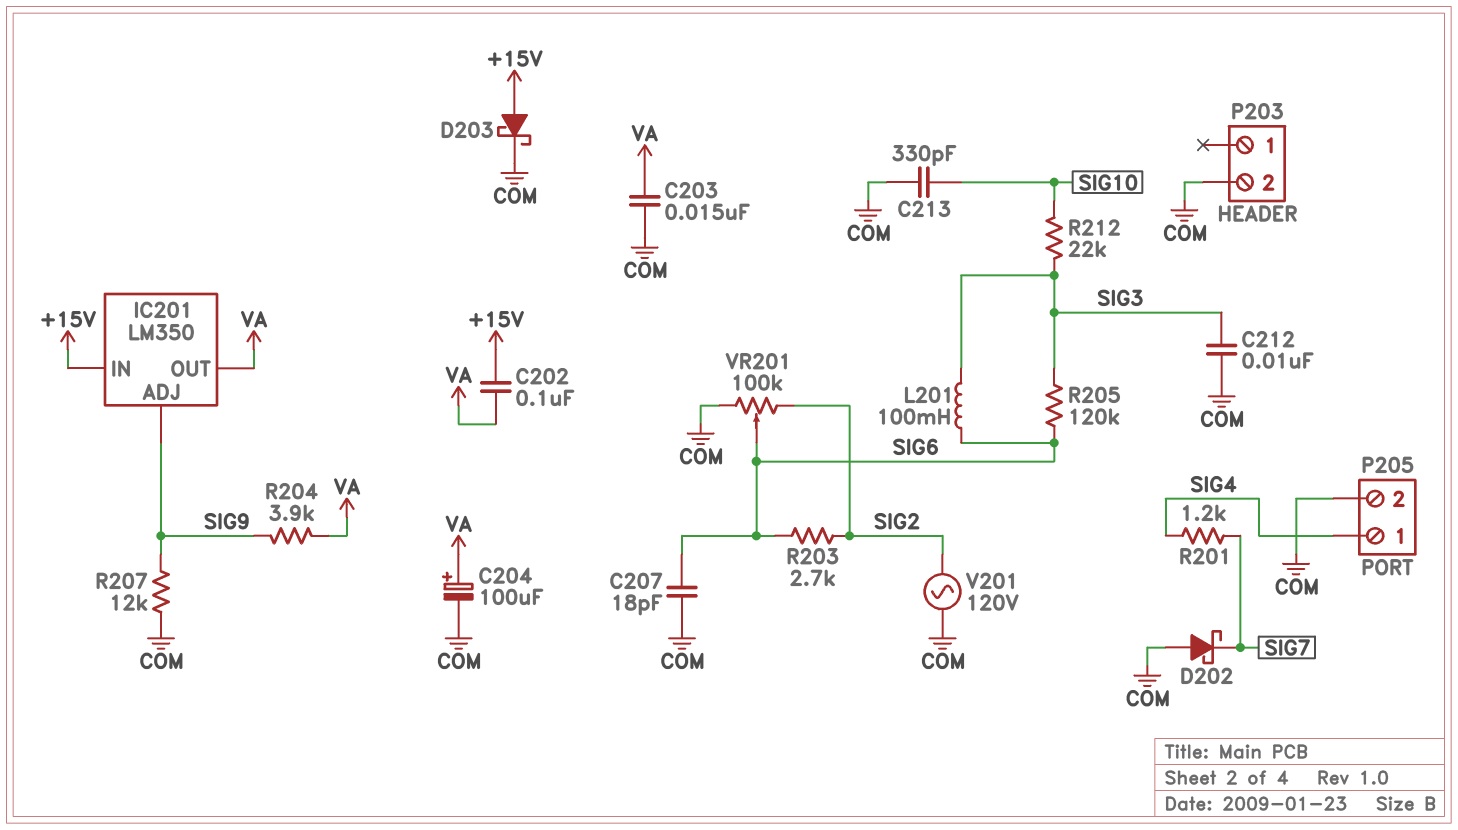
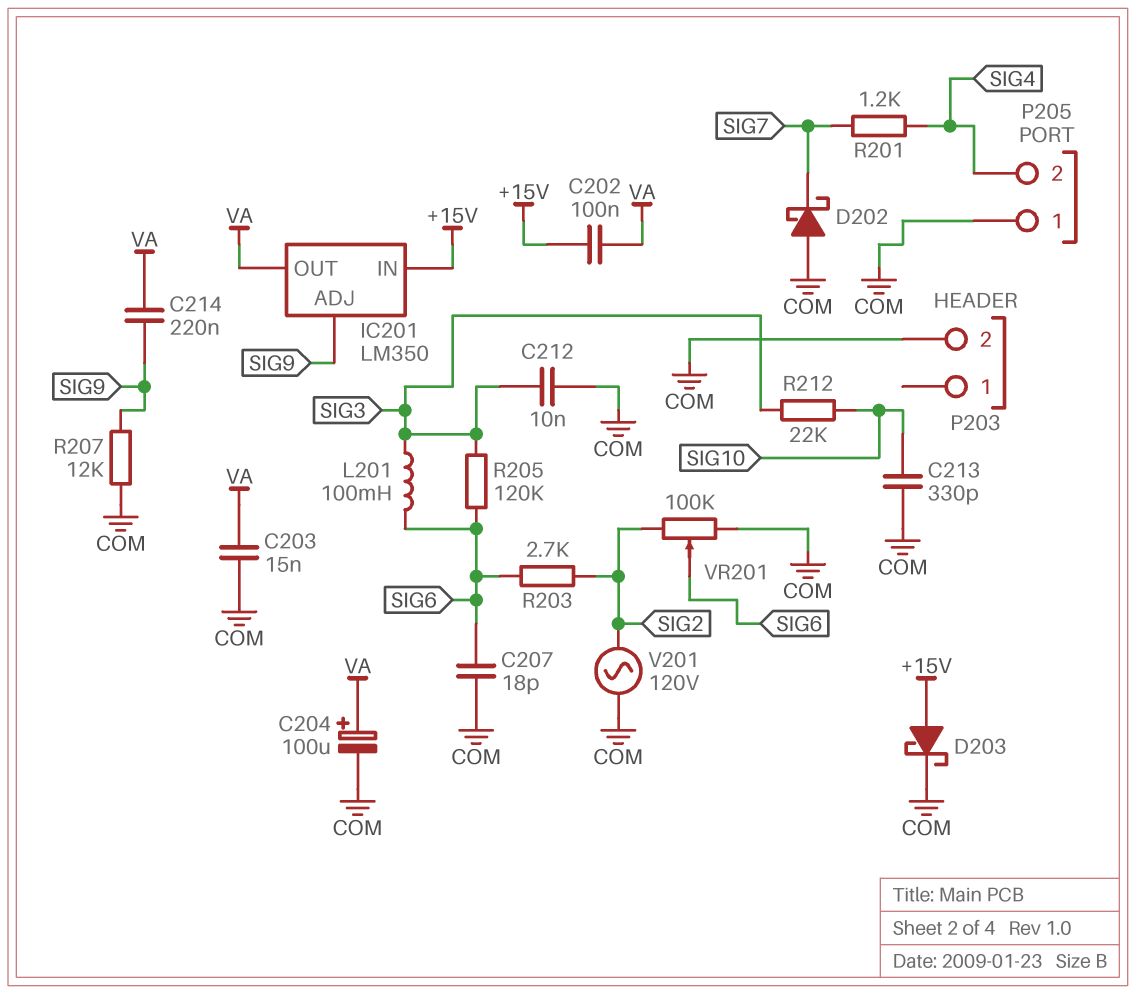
C214: none -> 220nF (SIG9, VA)
P205 pin 1: SIG4 -> COM
P205 pin 2: COM -> SIG4
R204: 3.9k (SIG9, VA) -> none

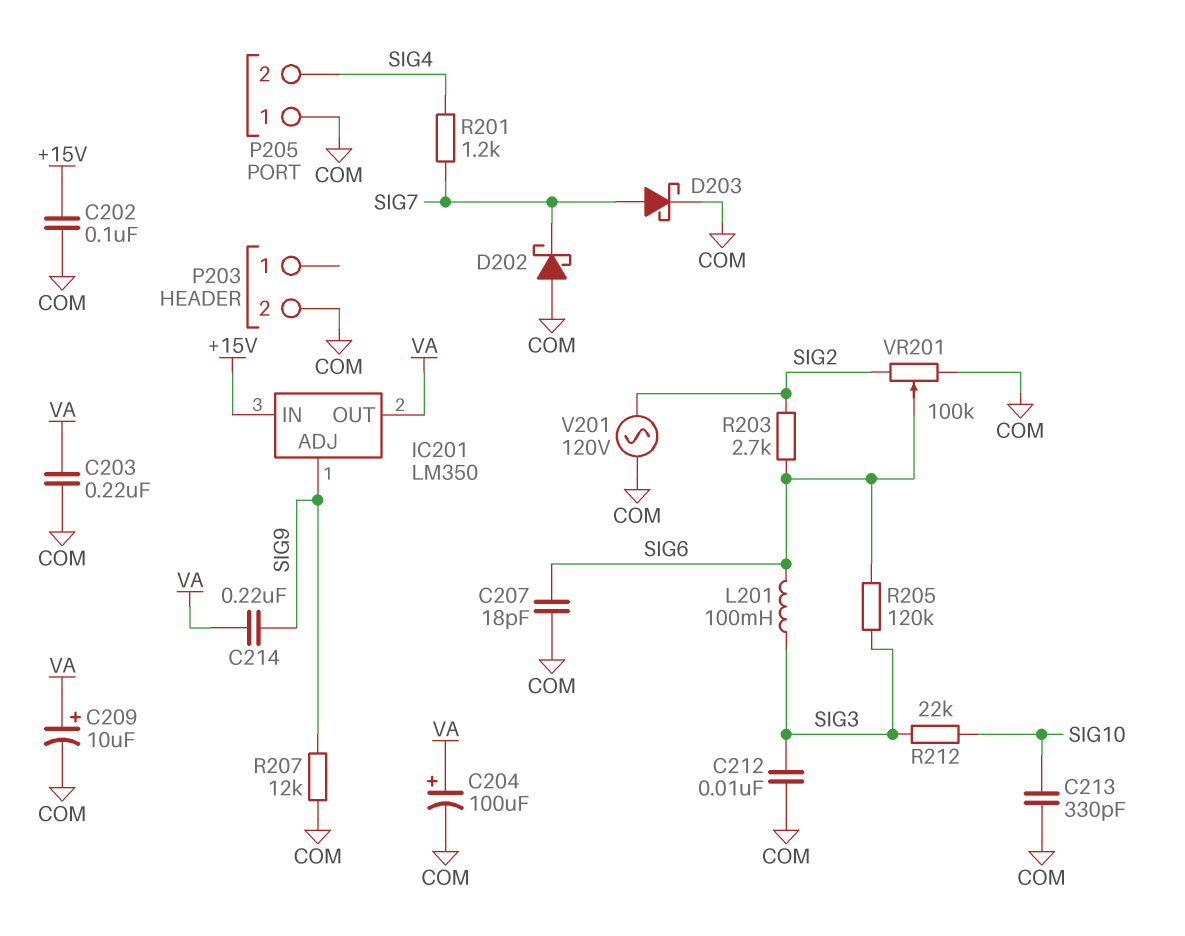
C202: 100nF (+15V, VA) -> 100nF (+15V, COM)
C203: 15nF (COM, VA) -> 220nF (COM, VA)
C209: none -> 10uF (plus VA, minus COM)
D203: schottky (A +15V, K COM) -> schottky (A SIG7, K COM)

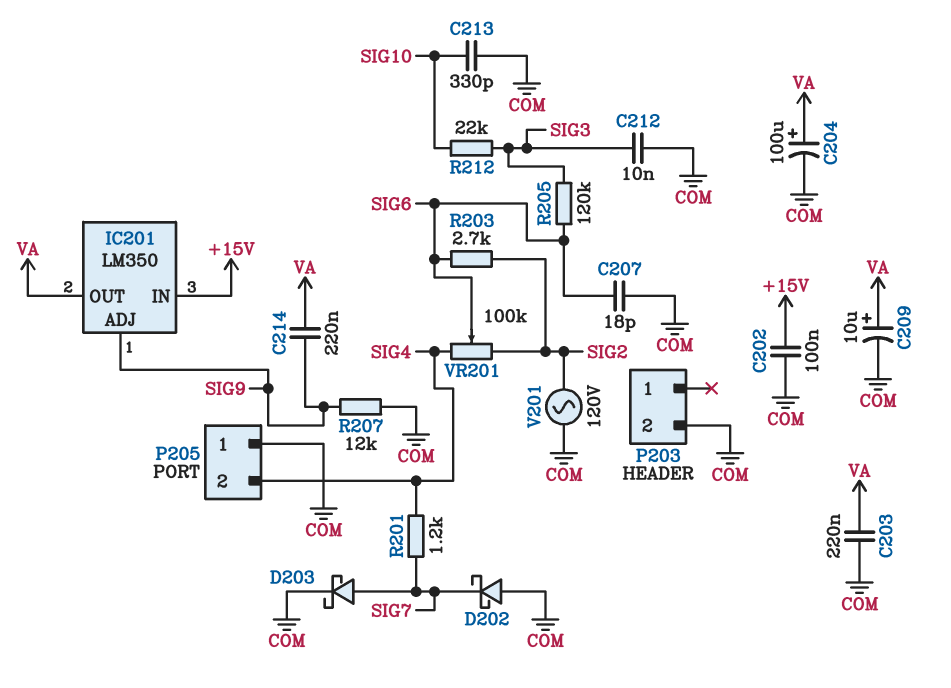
L201: 100mH (SIG3, SIG6) -> none
VR201: 100k (COM, SIG2, wiper SIG6) -> 100k (SIG2, SIG4, wiper SIG6)

